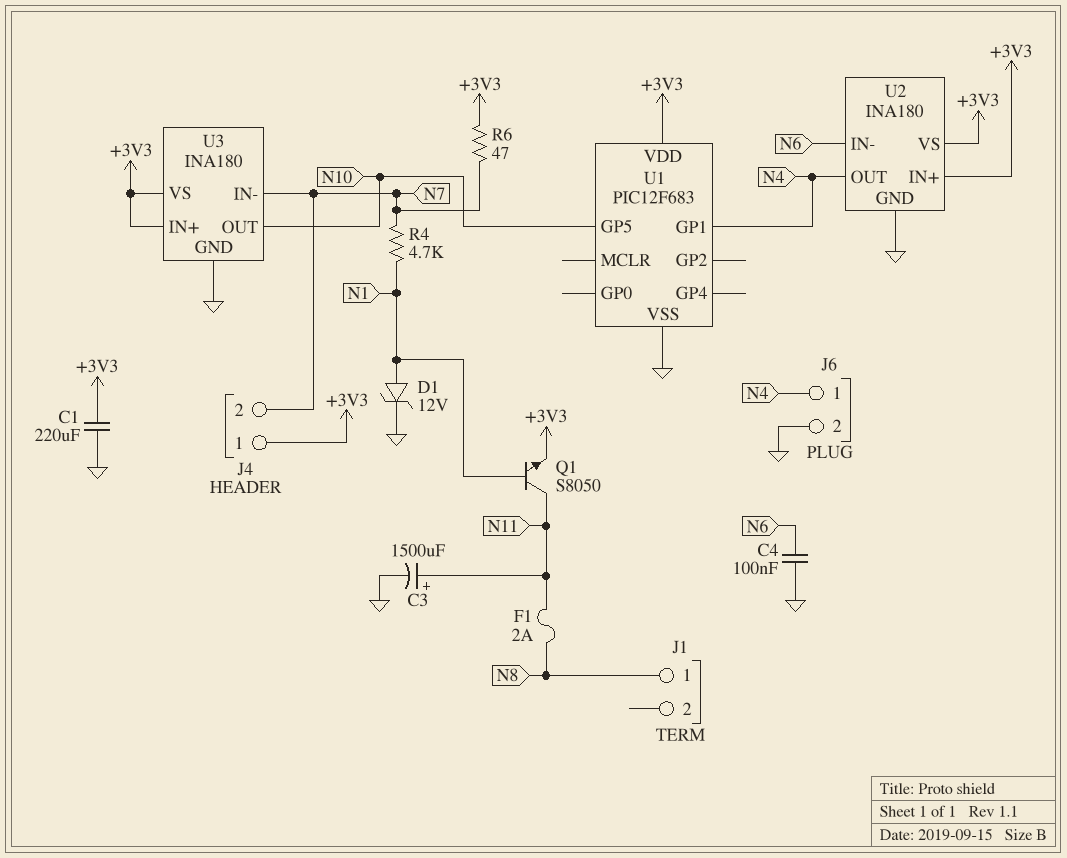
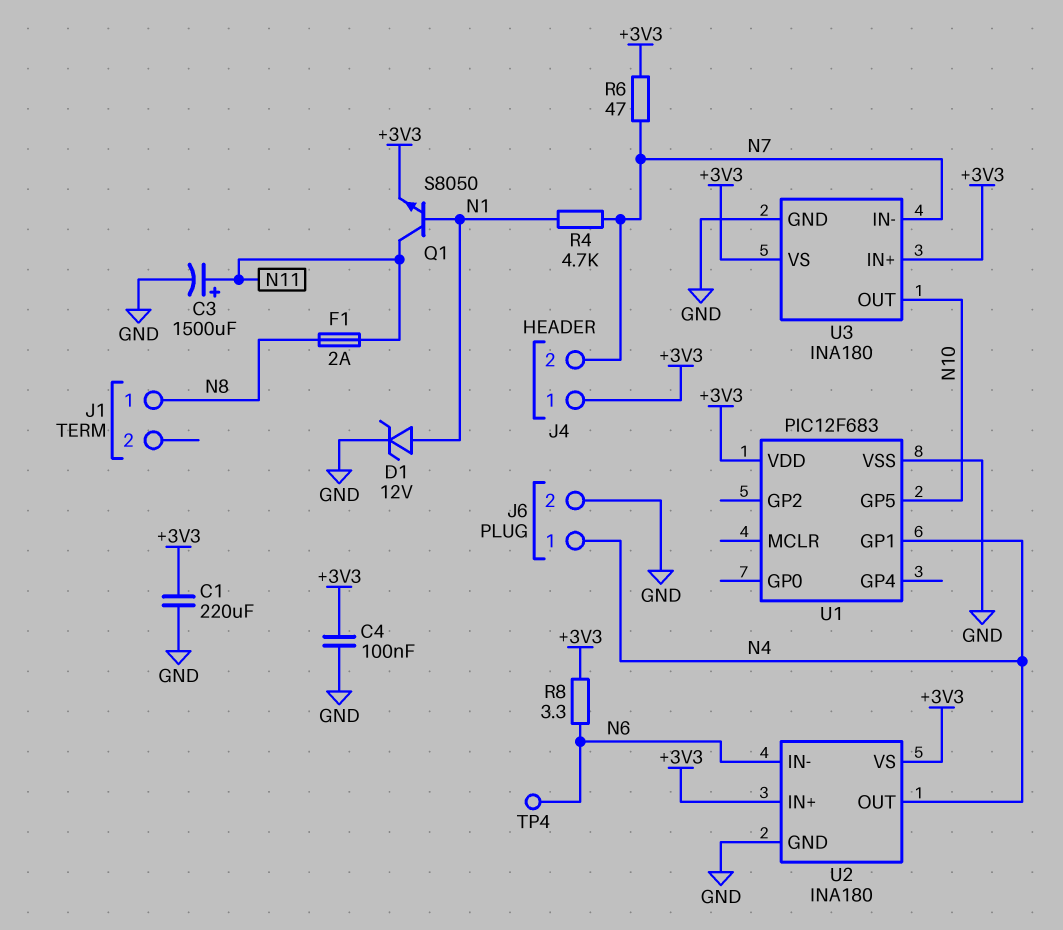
C4: 100nF (GND, N6) -> 100nF (+3V3, GND)
R8: none -> 3.3 (+3V3, N6)
TP4: none -> test point (N6)

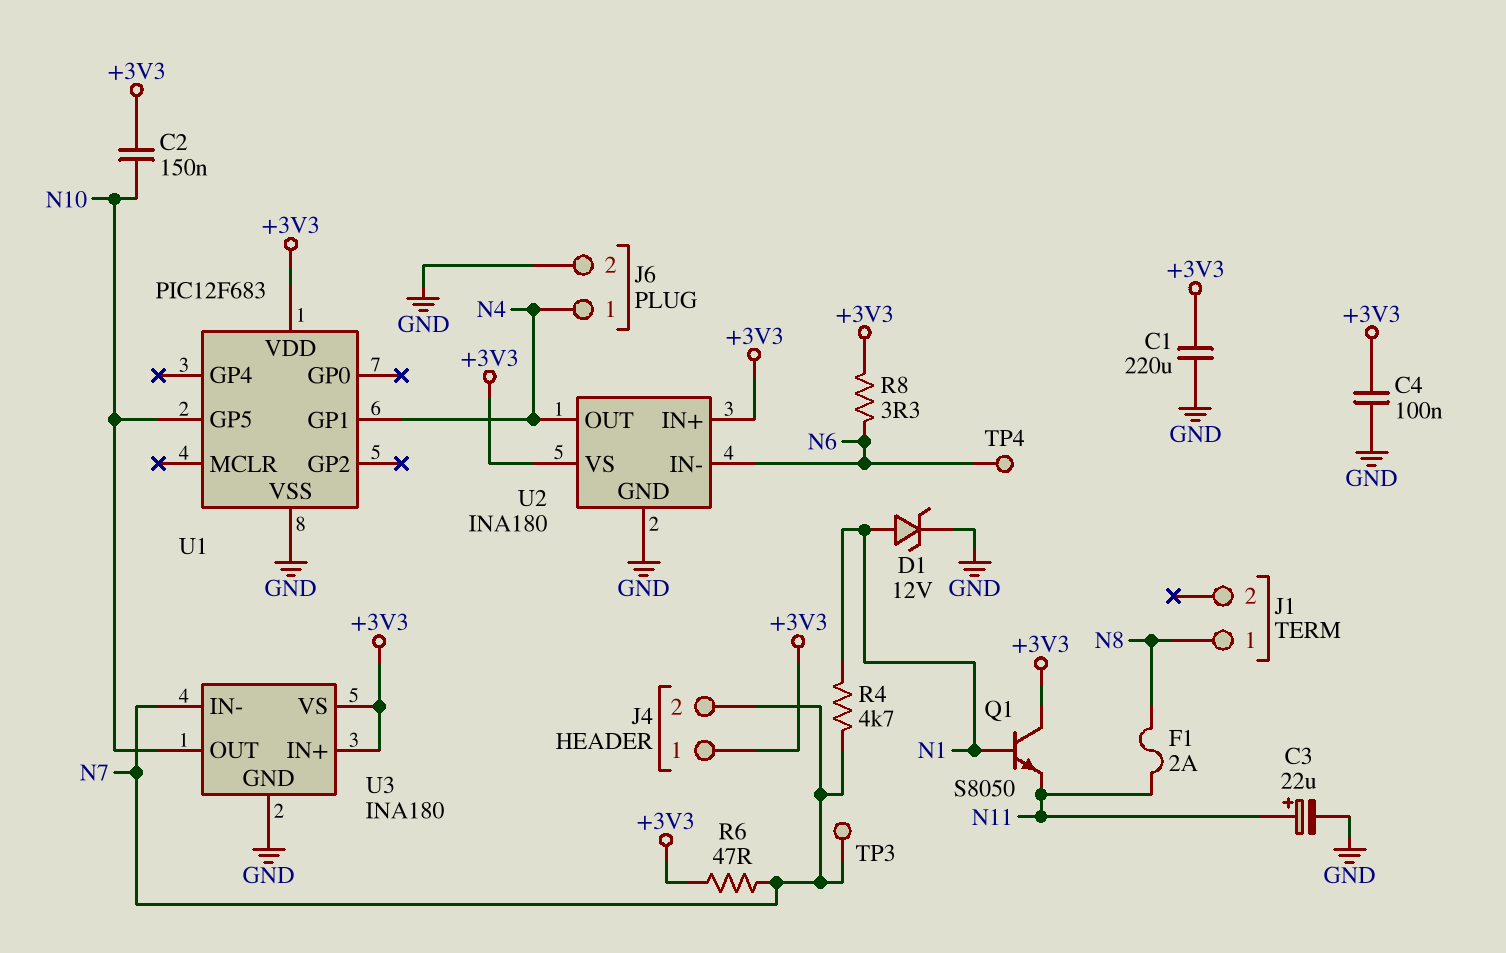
C2: none -> 150nF (+3V3, N10)
C3: 1500uF (plus N11, minus GND) -> 22uF (plus N11, minus GND)
Q1: NPN S8050 (B N1, C N11, E +3V3) -> NPN S8050 (B N1, C +3V3, E N11)
TP3: none -> test point (N7)

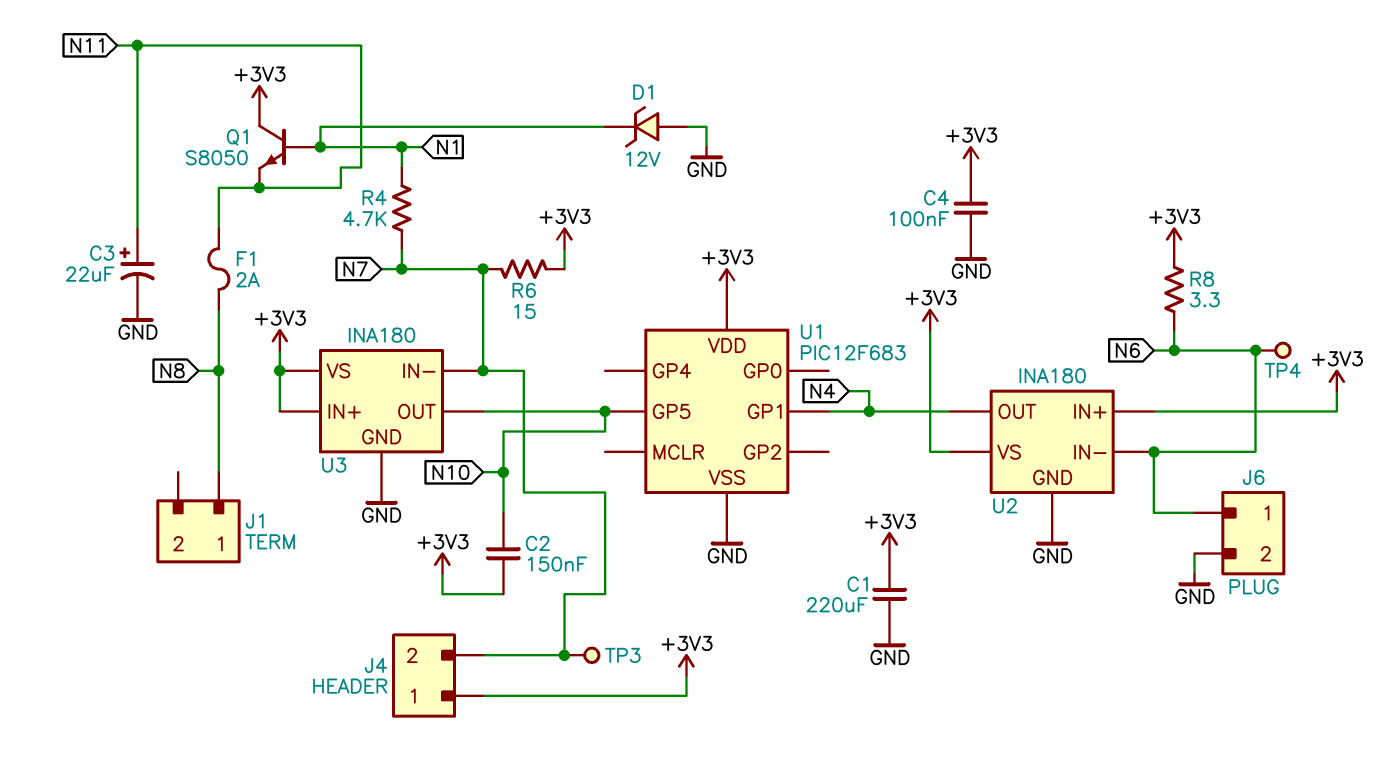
D1: zener 12V (A N1, K GND) -> zener 12V (A GND, K N1)
J6 pin 1: N4 -> N6
R6: 47 (+3V3, N7) -> 15 (+3V3, N7)

